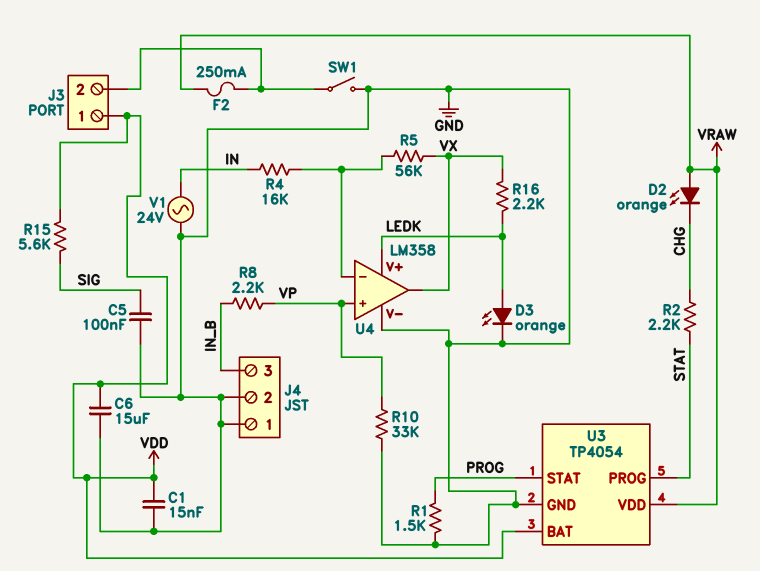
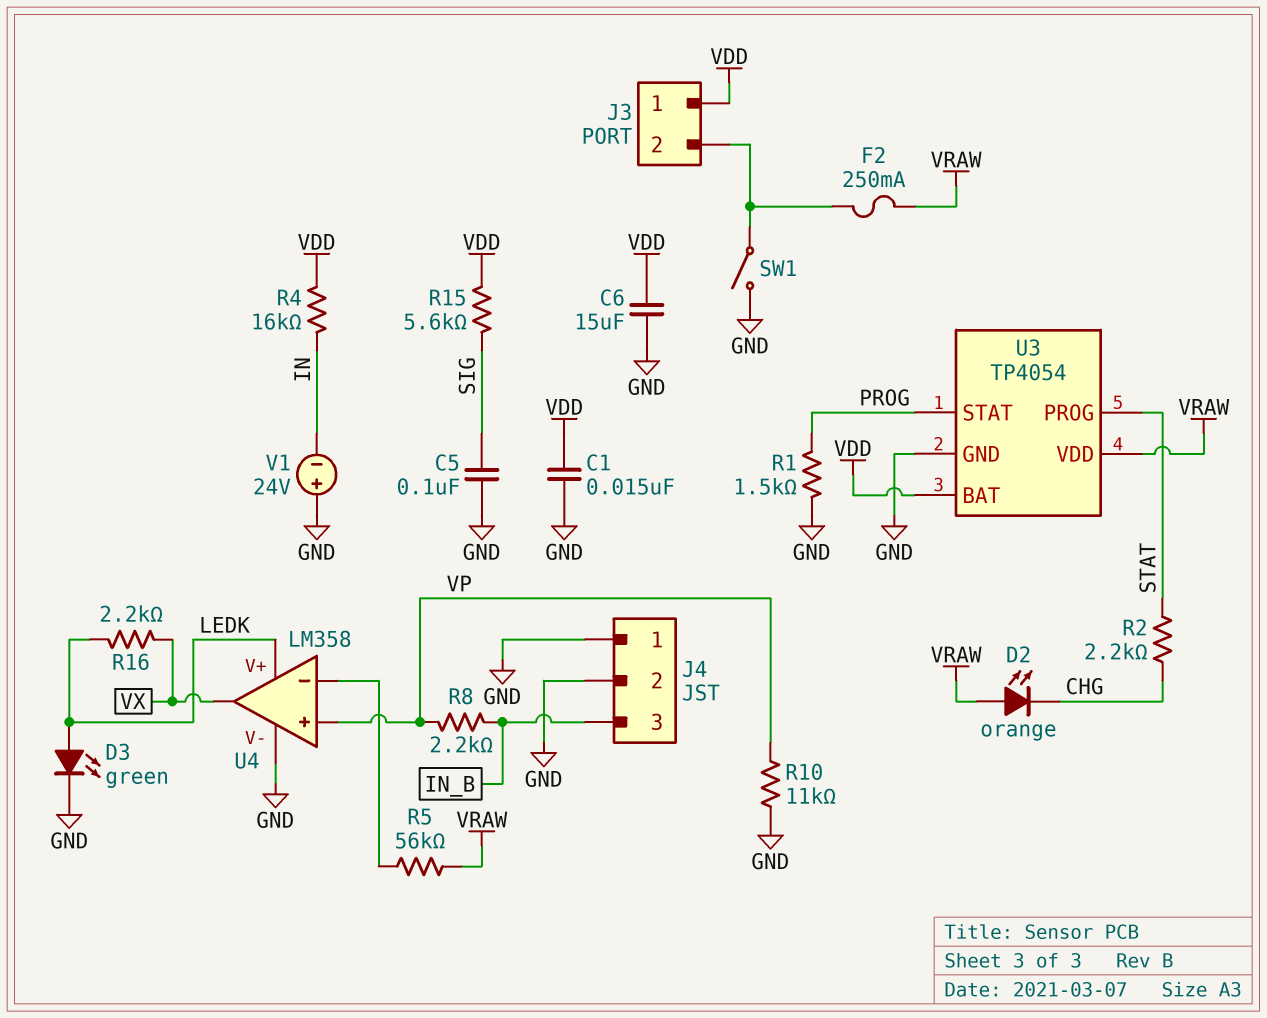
D3: LED orange (A LEDK, K GND) -> LED green (A LEDK, K GND)
R4: 16k (IN, U4/in-) -> 16k (IN, VDD)
R5: 56k (U4/in-, VX) -> 56k (U4/in-, VRAW)
R10: 33k (GND, VP) -> 11k (GND, VP)
V1: AC 24V (GND, IN) -> 24V (plus GND, minus IN)

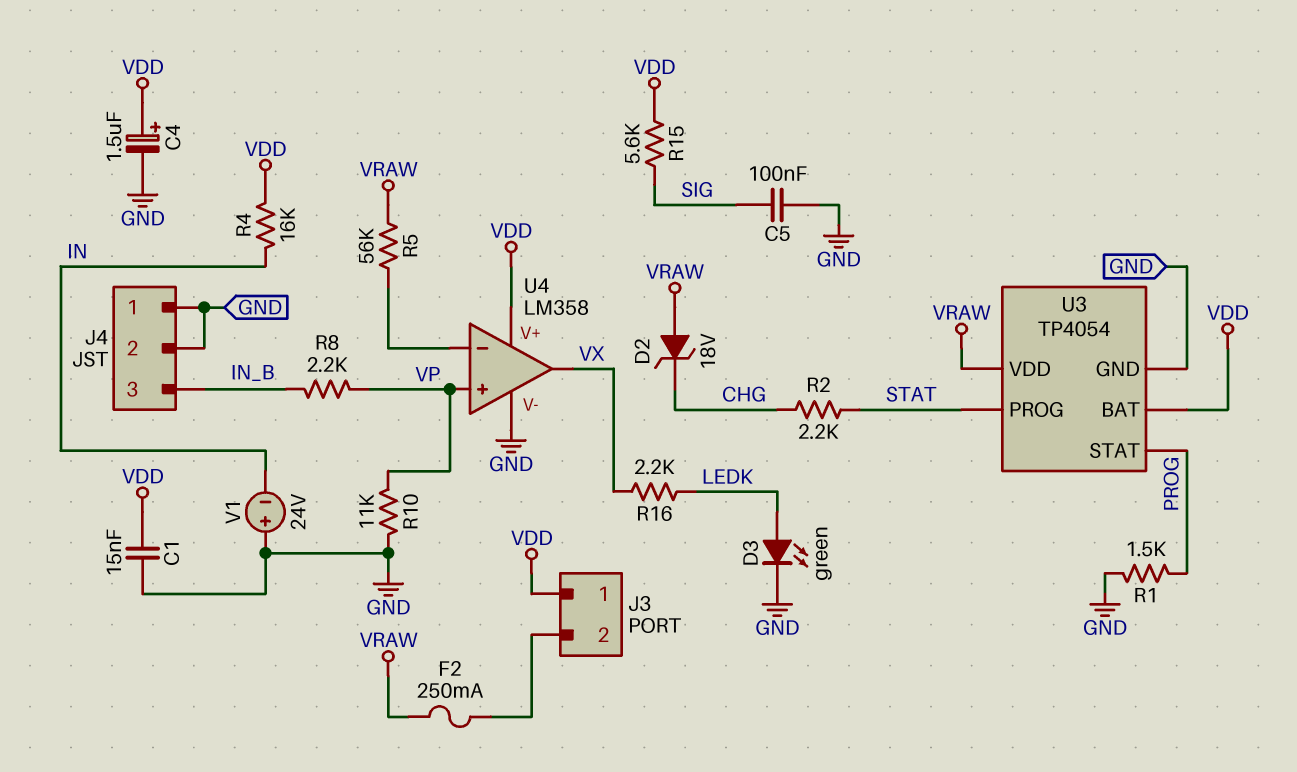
C4: none -> 1.5uF (plus VDD, minus GND)
C6: 15uF (GND, VDD) -> none
D2: LED orange (A VRAW, K CHG) -> zener 18V (A VRAW, K CHG)
SW1: switch (GND, J3/2) -> none
U4 pin V+: LEDK -> VDD

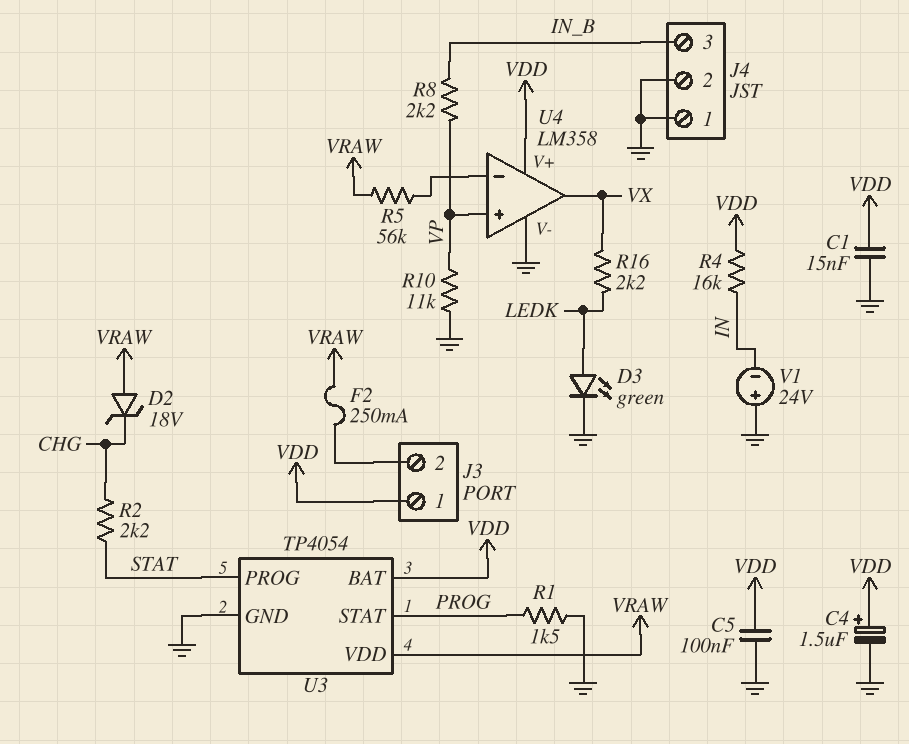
C5: 100nF (GND, SIG) -> 100nF (GND, VDD)
R15: 5.6k (SIG, VDD) -> none

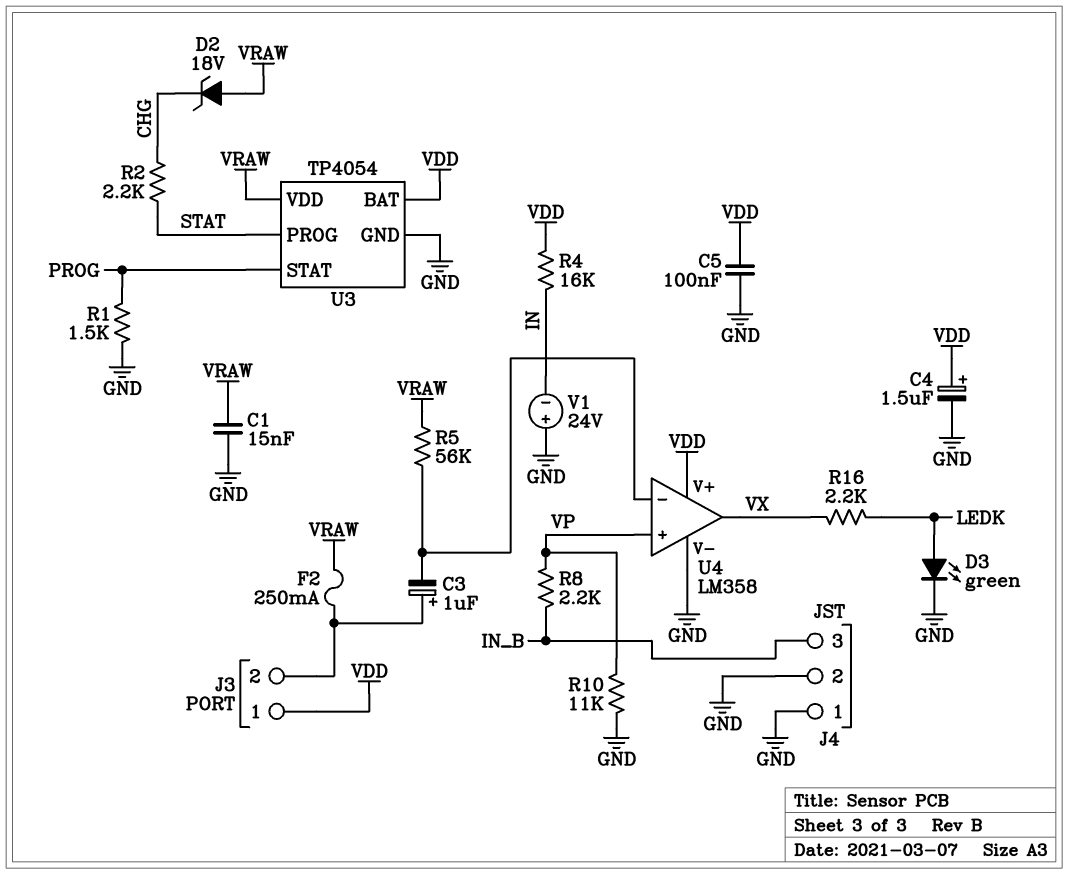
C1: 15nF (GND, VDD) -> 15nF (GND, VRAW)
C3: none -> 1uF (plus J3/2, minus U4/in-)

